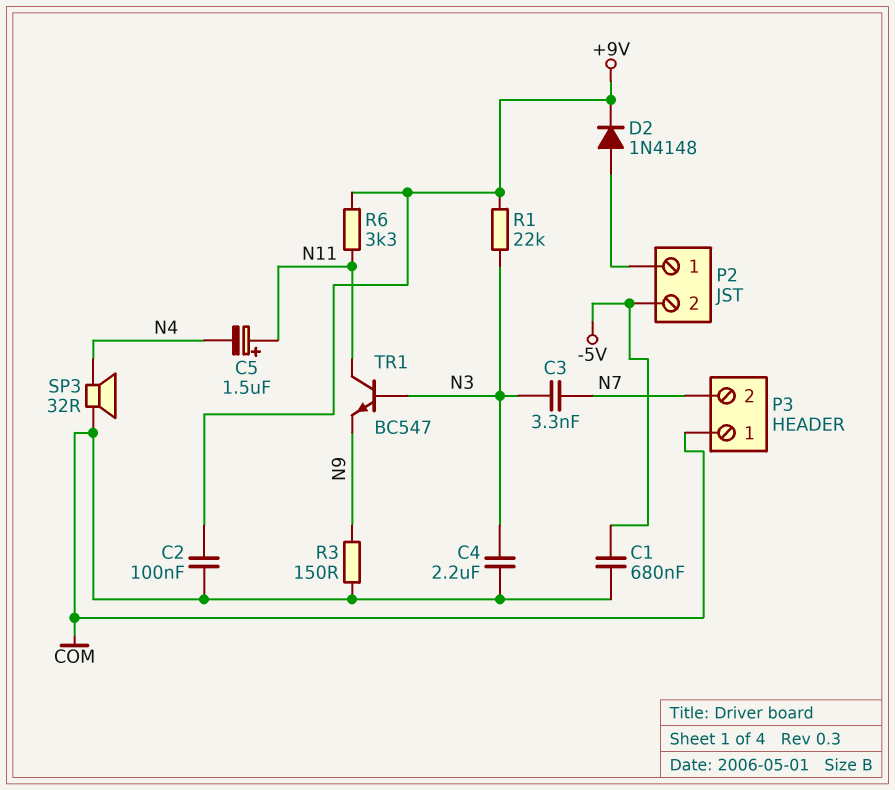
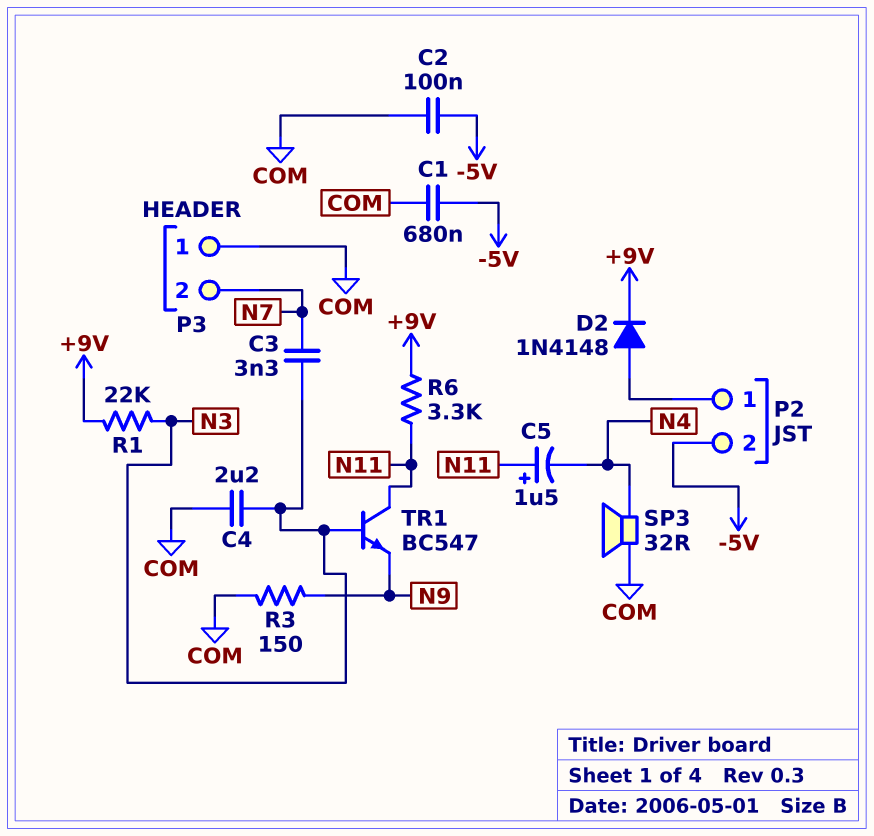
C2: 100nF (+9V, COM) -> 100nF (-5V, COM)

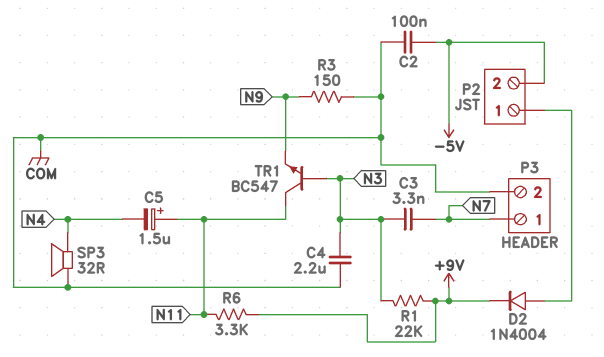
C1: 680nF (-5V, COM) -> none
D2: diode 1N4148 (A P2/1, K +9V) -> diode 1N4004 (A P2/1, K +9V)
P3 pin 1: COM -> N7
P3 pin 2: N7 -> COM

